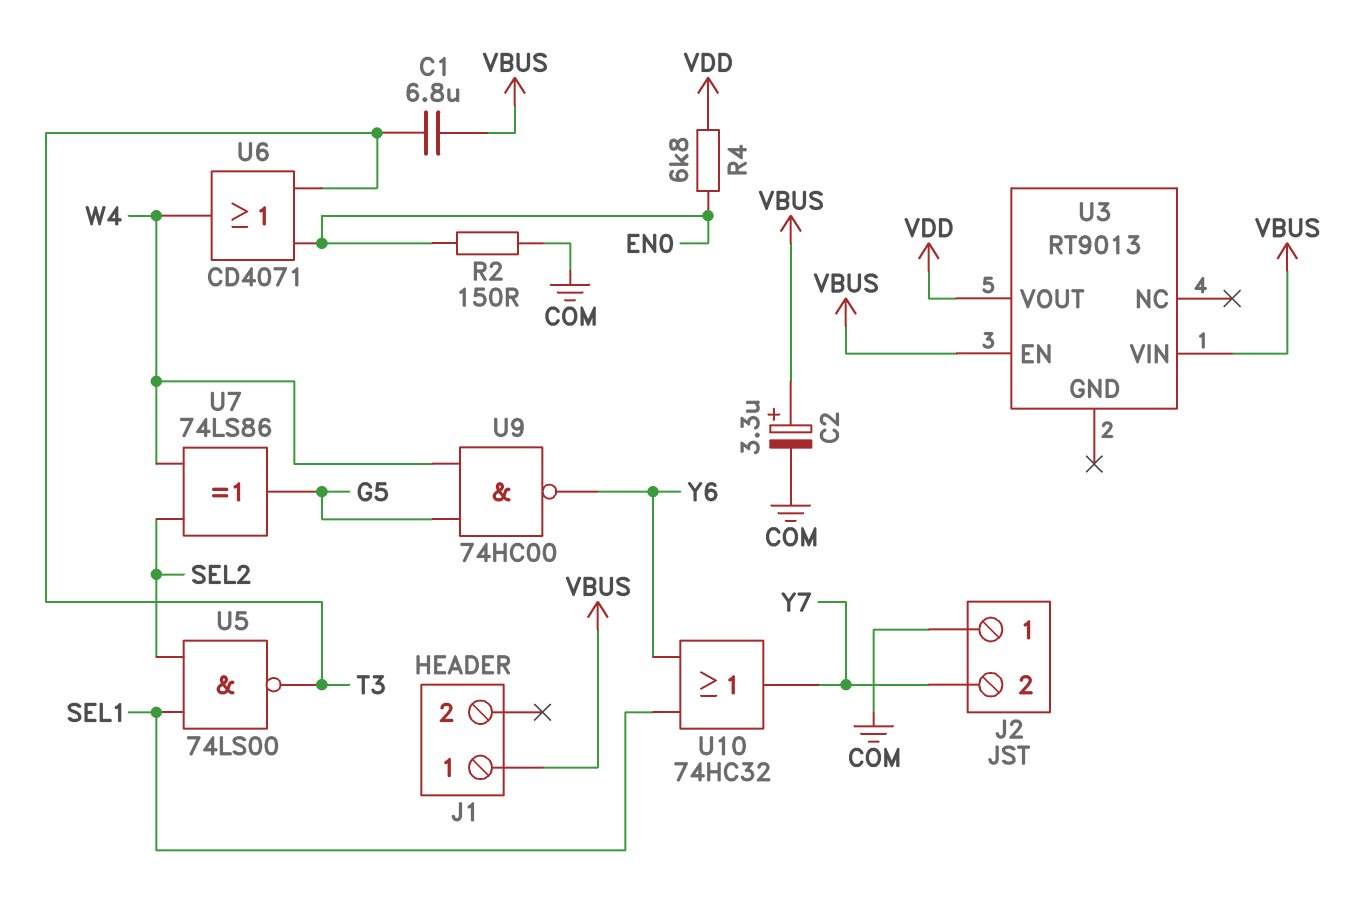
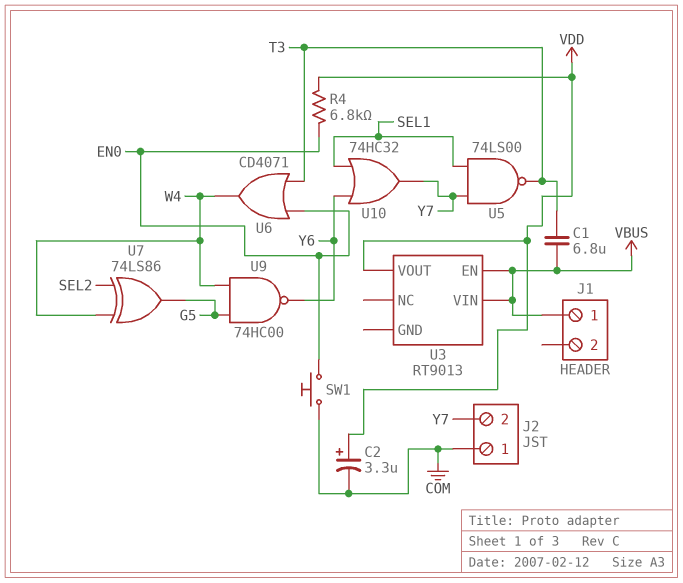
C2: 3.3uF (plus VBUS, minus COM) -> 3.3uF (plus VDD, minus COM)
R2: 150 (COM, EN0) -> none
SW1: none -> button (COM, EN0)
U5: NAND 74LS00 (in SEL1, in SEL2, out T3) -> NAND 74LS00 (in SEL1, in Y7, out T3)

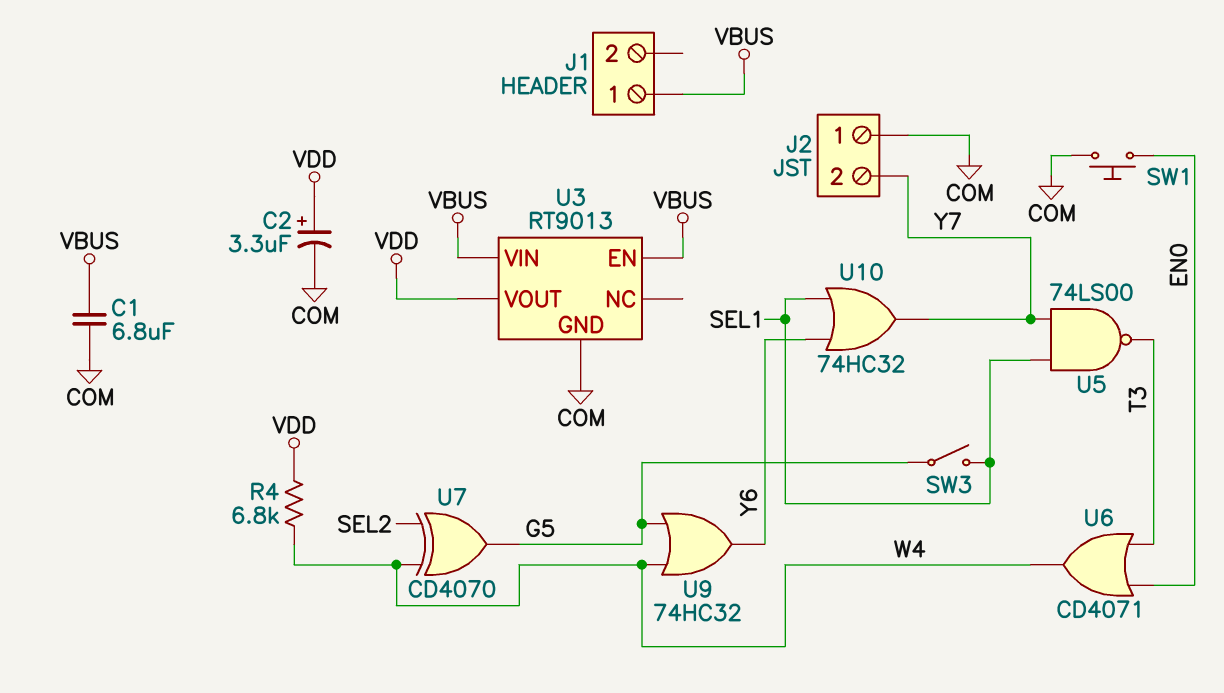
C1: 6.8uF (T3, VBUS) -> 6.8uF (COM, VBUS)
R4: 6.8k (EN0, VDD) -> 6.8k (VDD, W4)
SW3: none -> switch (G5, SEL1)
U3 pin GND: none -> COM
U7: XOR 74LS86 (in SEL2, in W4, out G5) -> XOR CD4070 (in SEL2, in W4, out G5)
U9: NAND 74HC00 (in G5, in W4, out Y6) -> OR 74HC32 (in G5, in W4, out Y6)

